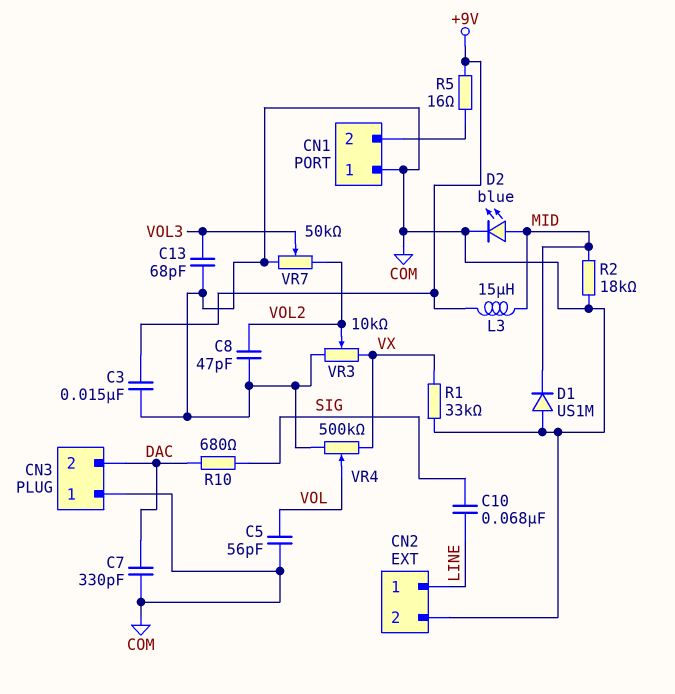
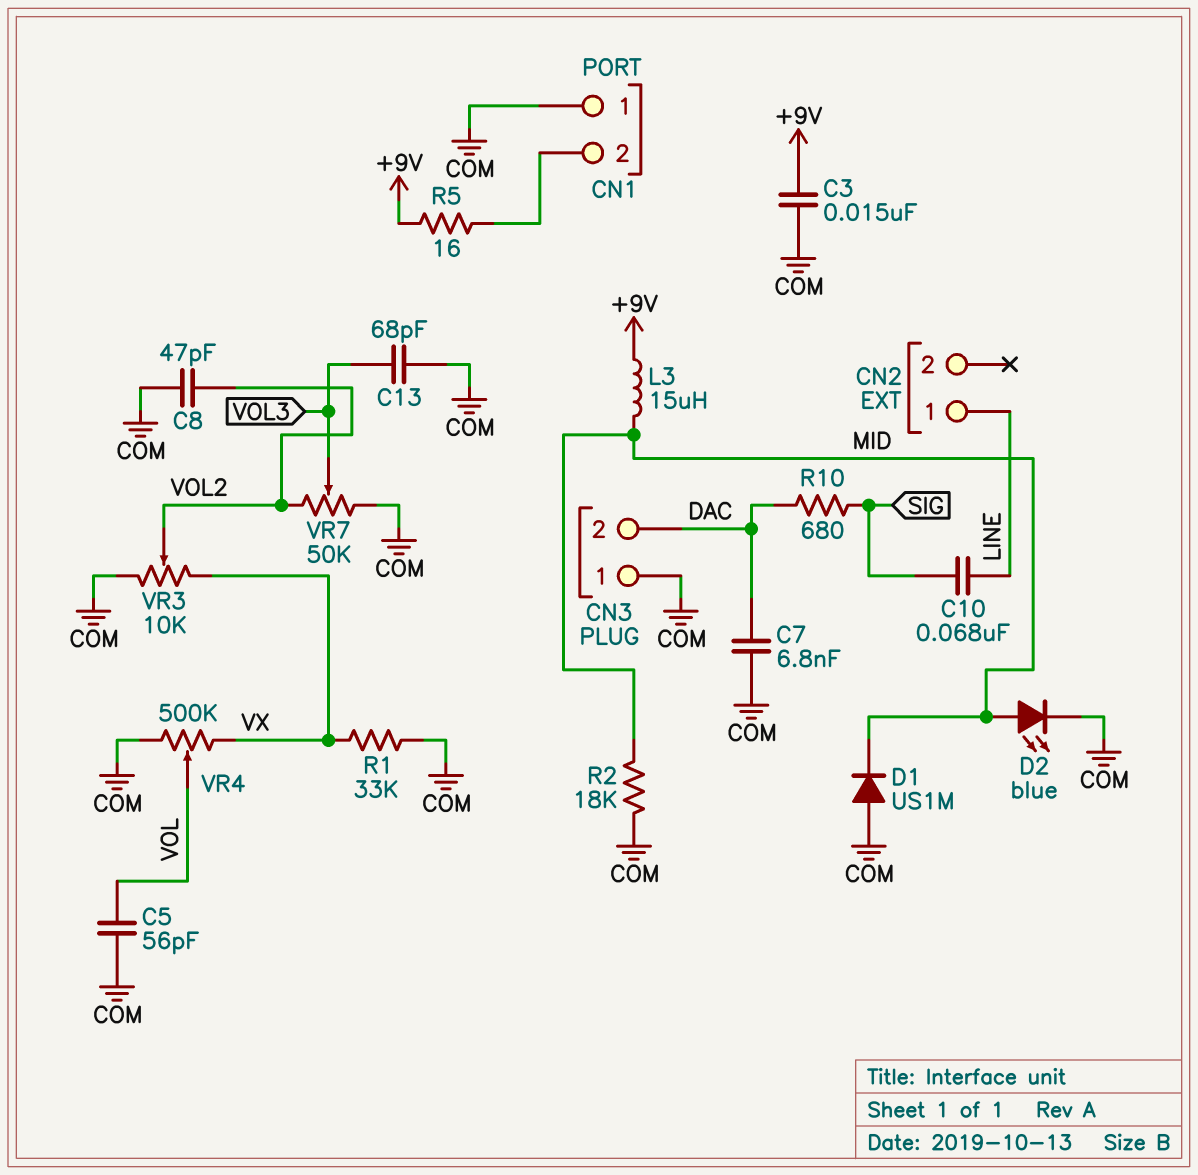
C7: 330pF (COM, DAC) -> 6.8nF (COM, DAC)
CN2 pin 2: COM -> none

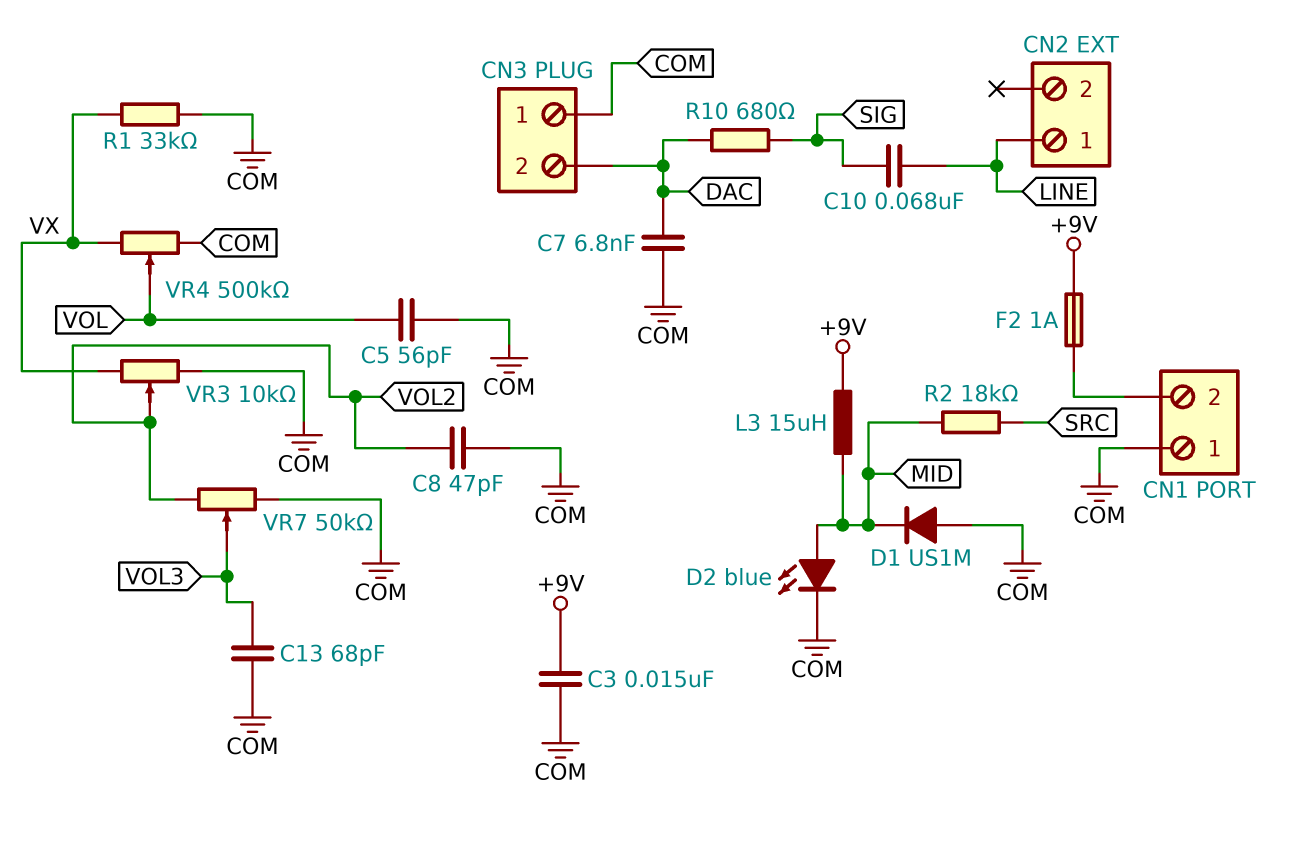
F2: none -> 1A (+9V, CN1/2)
R2: 18k (COM, MID) -> 18k (MID, SRC)
R5: 16 (+9V, CN1/2) -> none

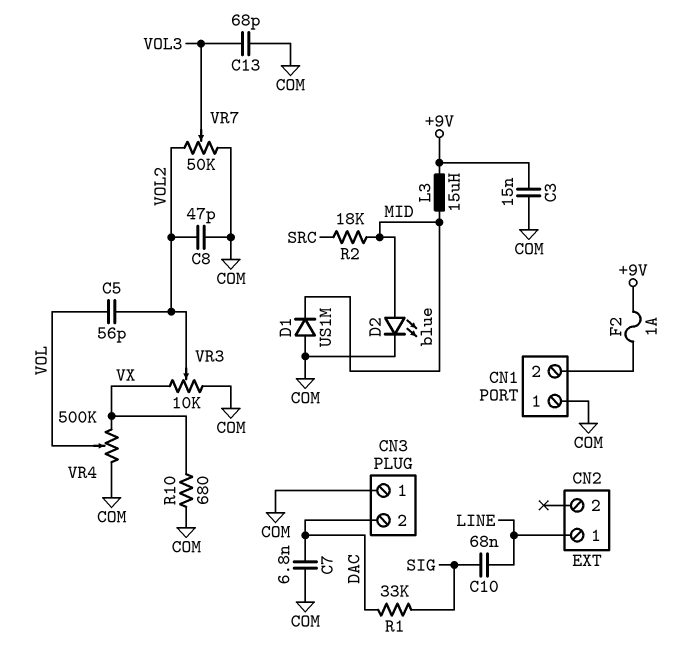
C5: 56pF (COM, VOL) -> 56pF (VOL, VOL2)
R1: 33k (COM, VX) -> 33k (DAC, SIG)
R10: 680 (DAC, SIG) -> 680 (COM, VX)

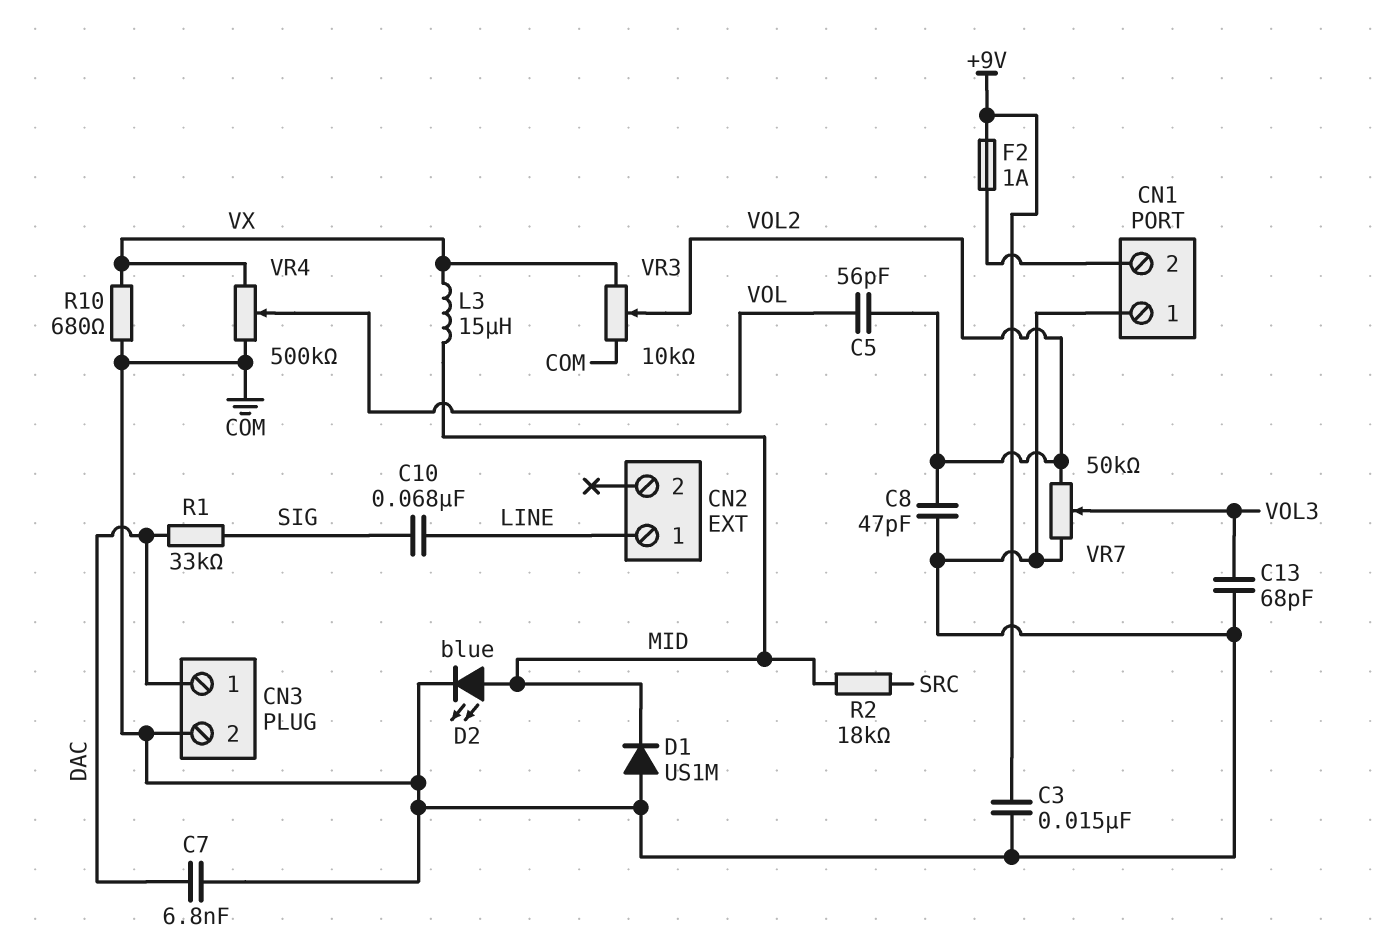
CN3 pin 1: COM -> DAC
CN3 pin 2: DAC -> COM
L3: 15uH (+9V, MID) -> 15uH (MID, VX)

